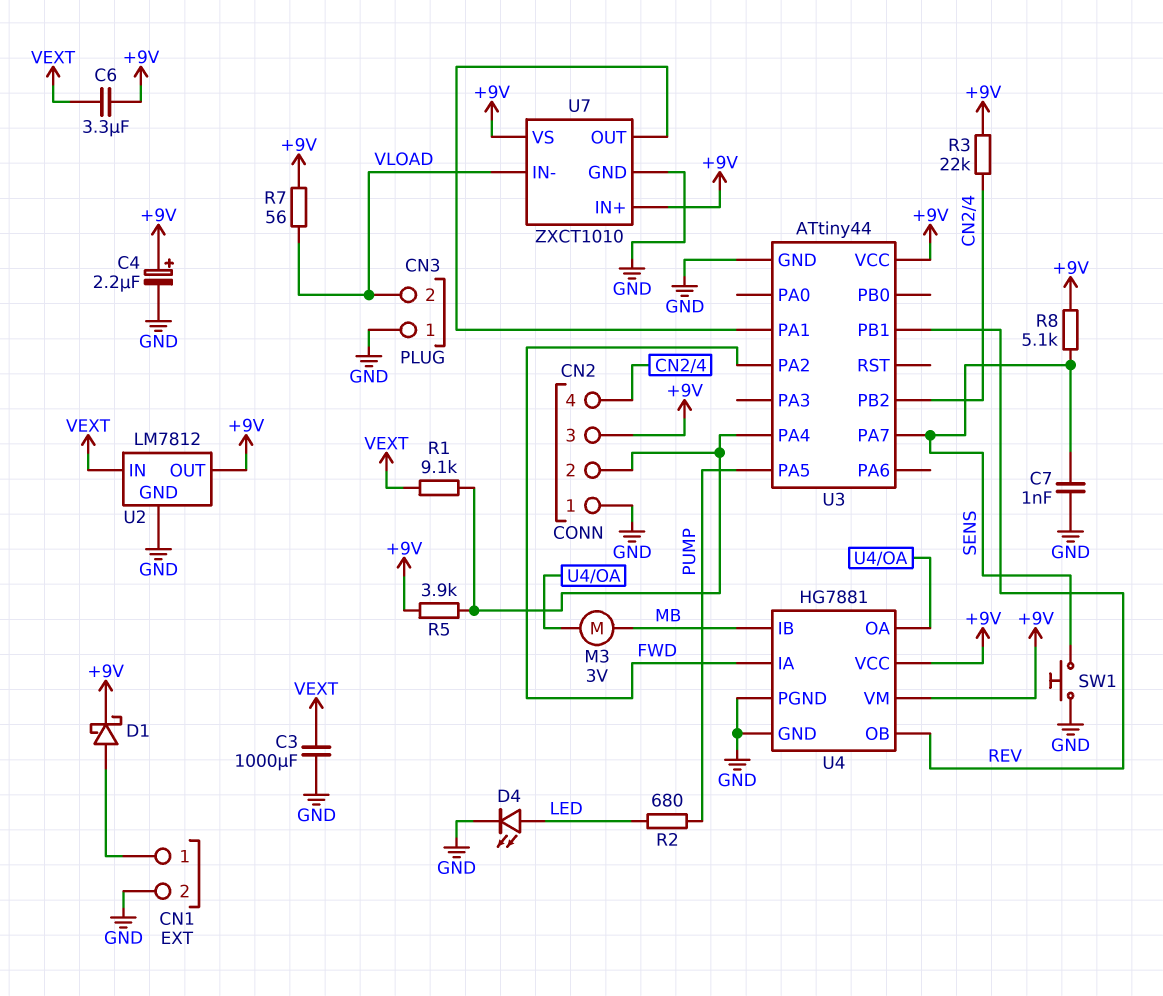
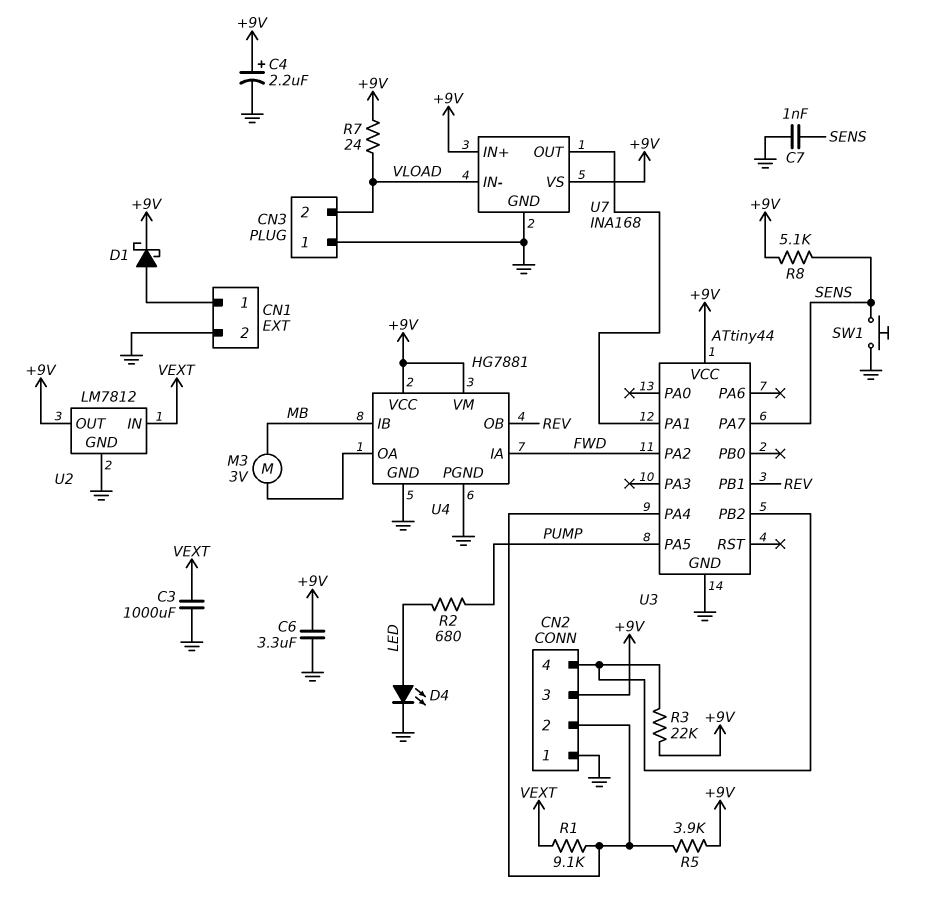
C6: 3.3uF (+9V, VEXT) -> 3.3uF (+9V, GND)
R7: 56 (+9V, VLOAD) -> 24 (+9V, VLOAD)
U7: ZXCT1010 -> INA168

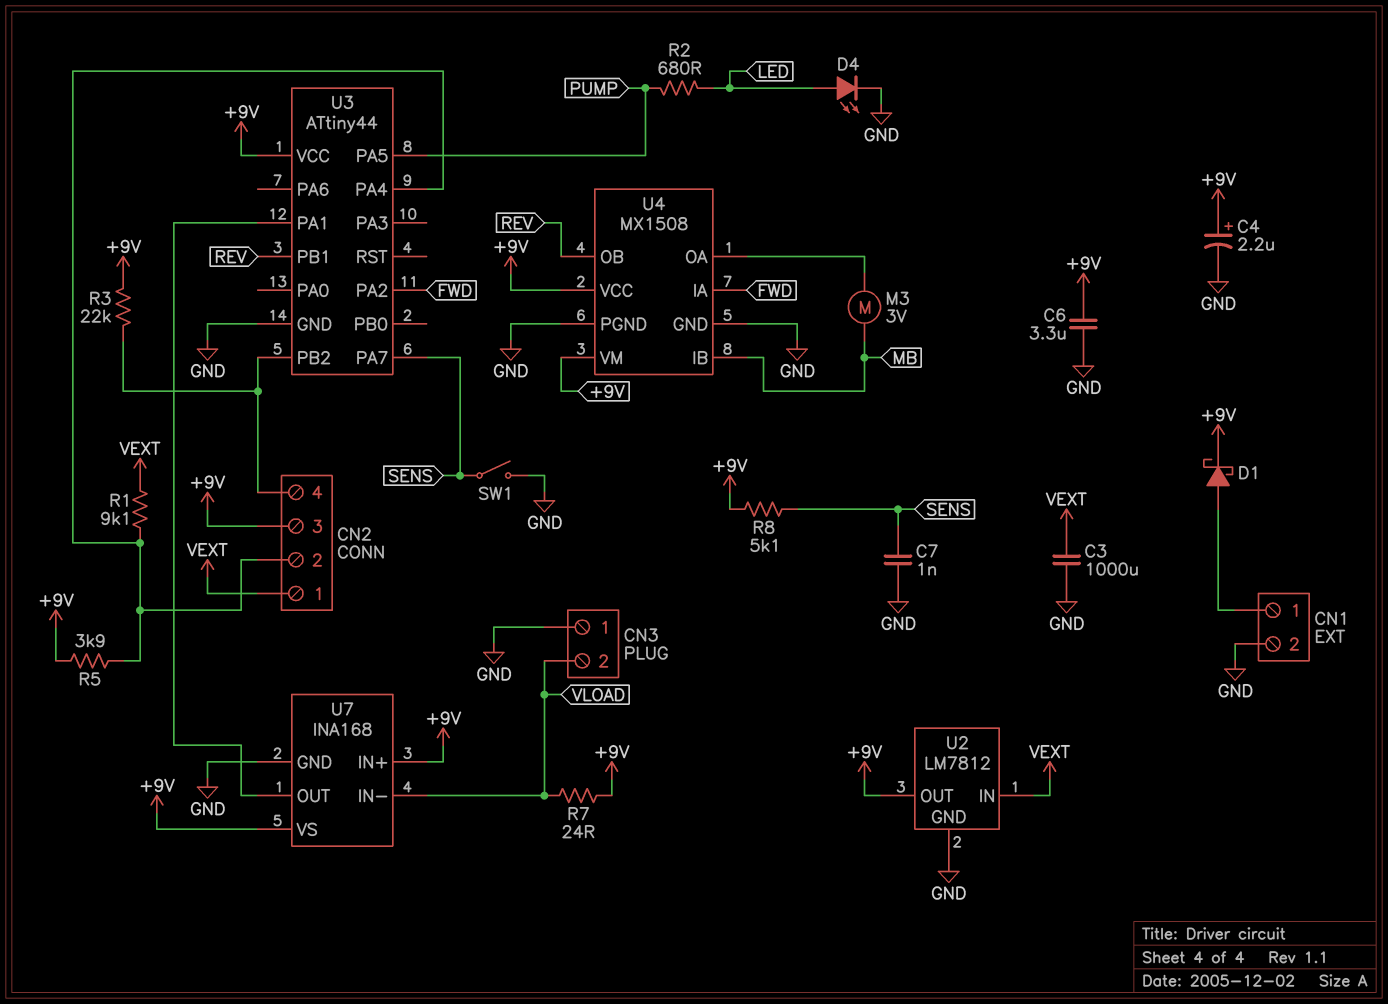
CN2 pin 1: GND -> VEXT
SW1: button (GND, SENS) -> switch (GND, SENS)
U4: HG7881 -> MX1508

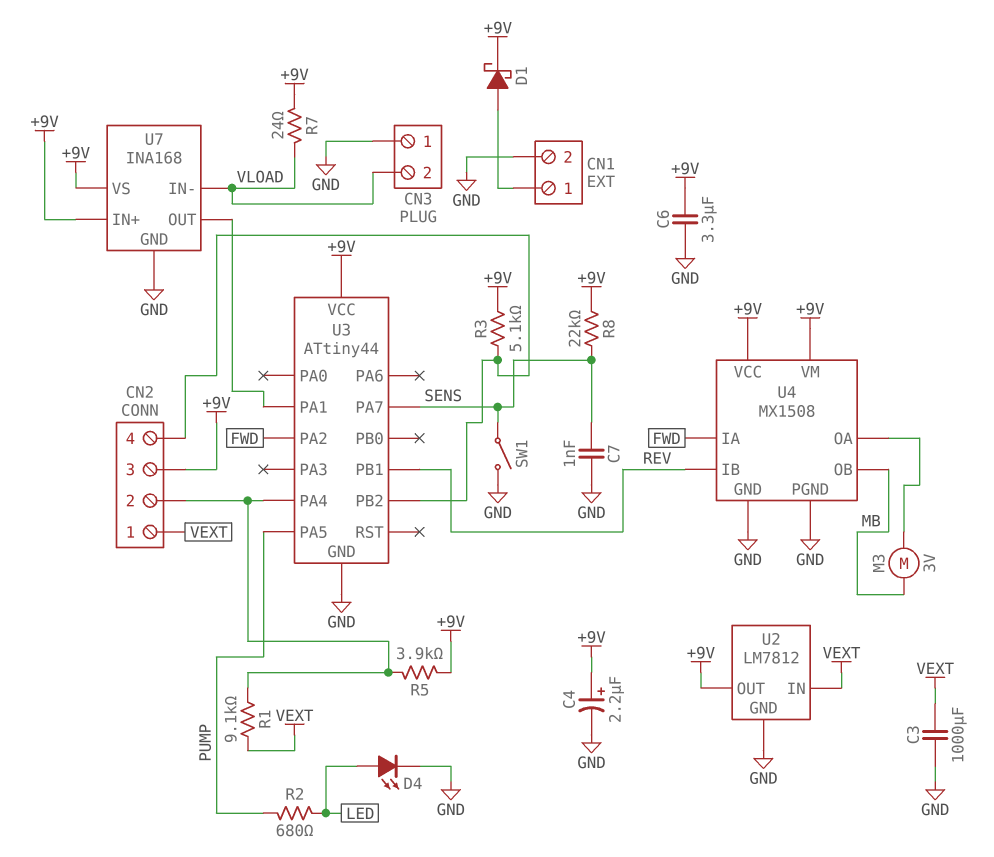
R3: 22k (+9V, CN2/4) -> 5.1k (+9V, CN2/4)
R8: 5.1k (+9V, SENS) -> 22k (+9V, SENS)
U4 pin IB: MB -> REV
U4 pin OB: REV -> MB

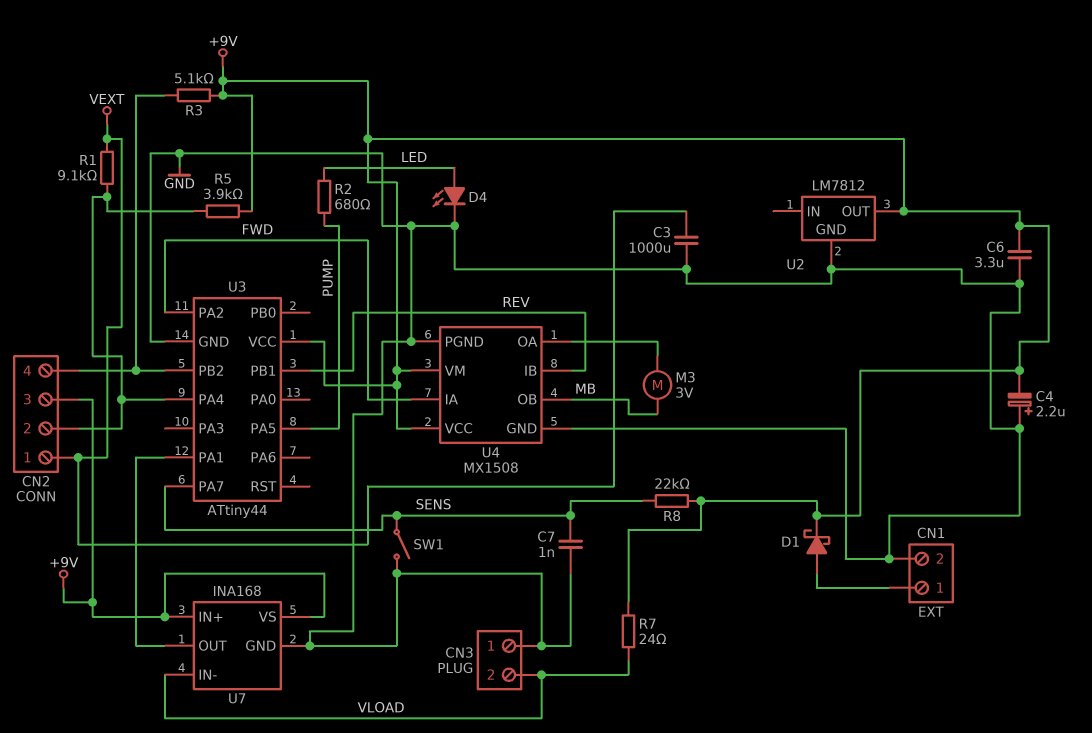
C4: 2.2uF (plus +9V, minus GND) -> 2.2uF (plus GND, minus +9V)
U2 pin IN: VEXT -> none

